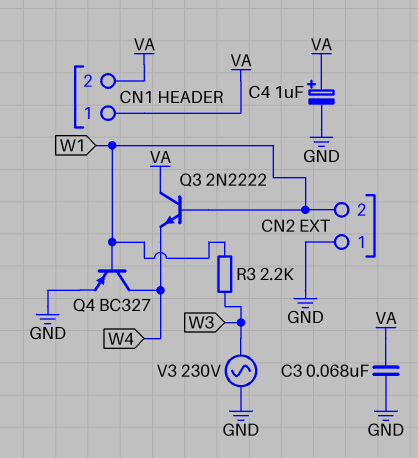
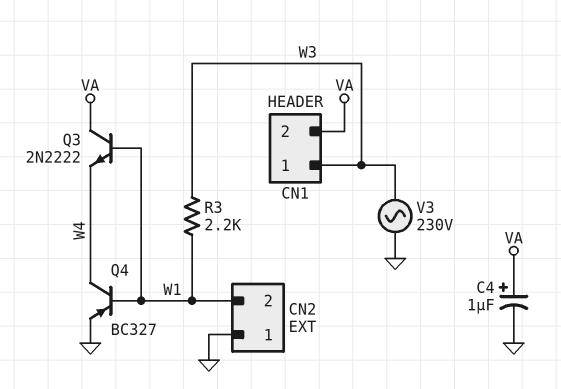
C3: 68nF (GND, VA) -> none
CN1 pin 1: VA -> W3

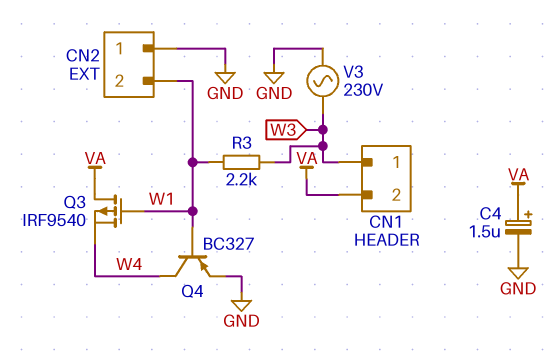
C4: 1uF (plus VA, minus GND) -> 1.5uF (plus VA, minus GND)
Q3: NPN 2N2222 (B W1, C VA, E W4) -> PMOS IRF9540 (G W1, D VA, S W4)

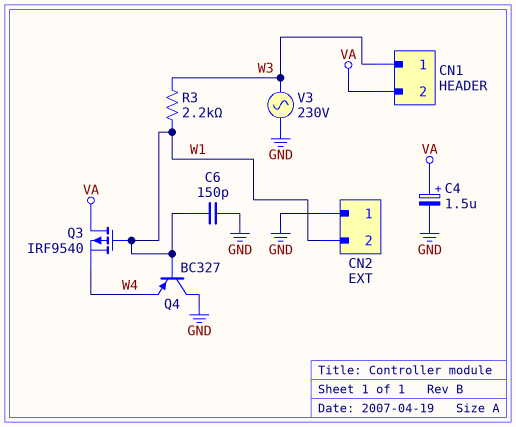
C6: none -> 150pF (GND, W1)
Q4: PNP BC327 (B W1, C W4, E GND) -> PNP BC327 (B W1, C GND, E W4)

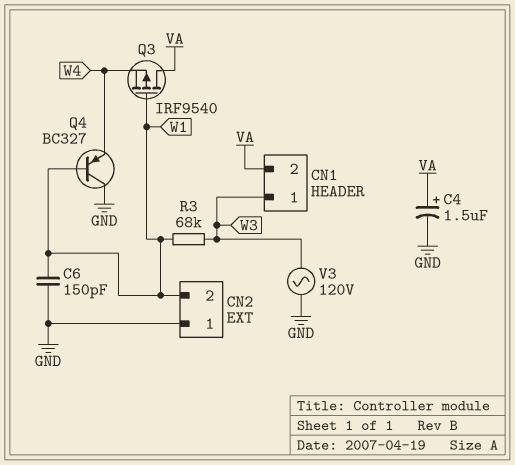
R3: 2.2k (W1, W3) -> 68k (W1, W3)
V3: AC 230V (GND, W3) -> AC 120V (GND, W3)

